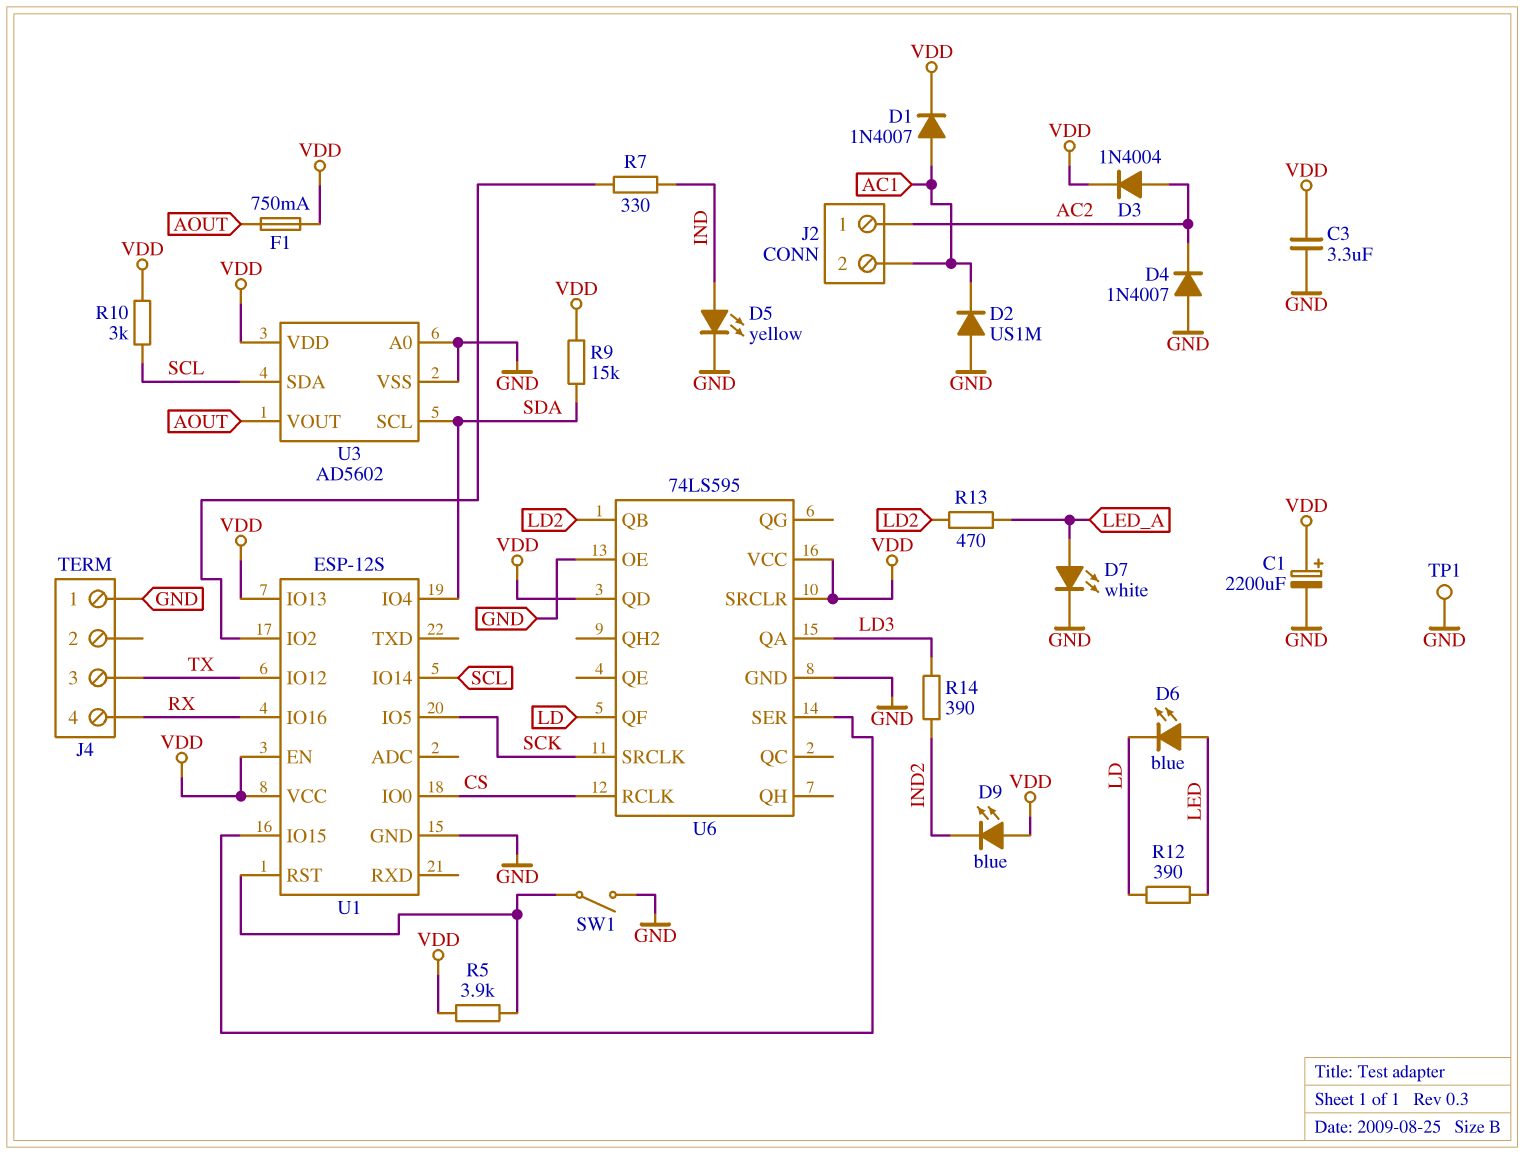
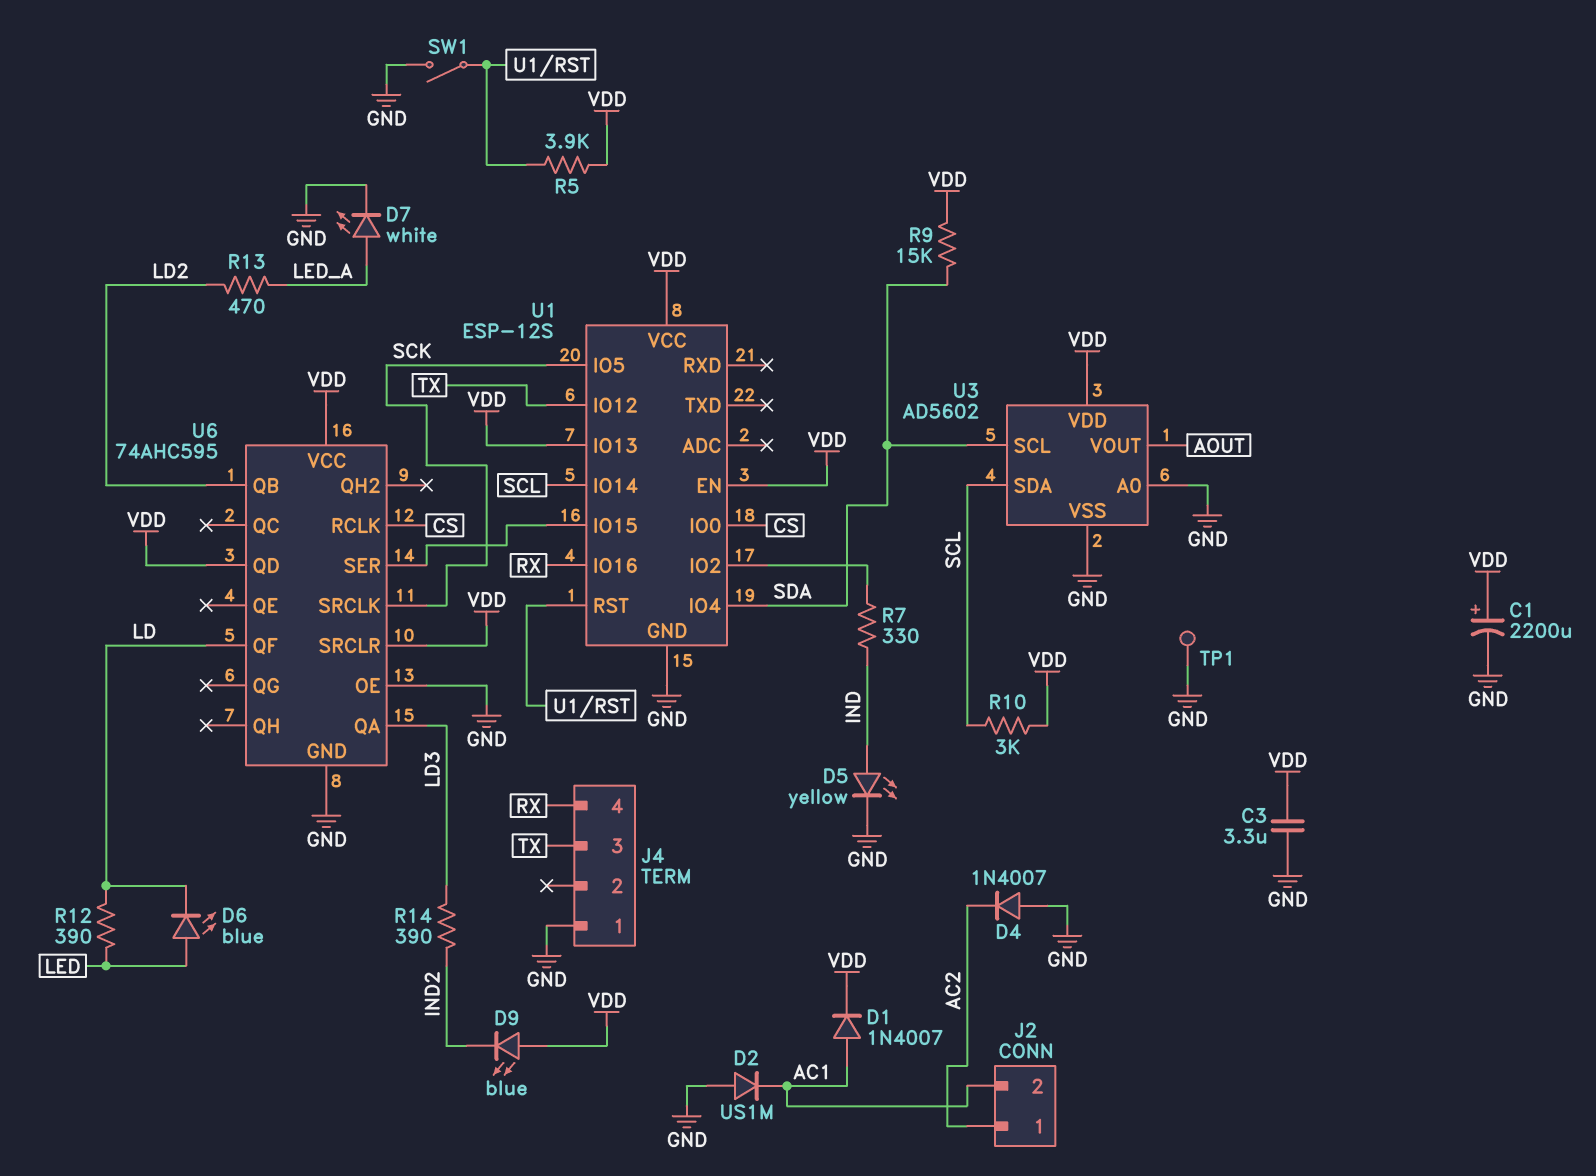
D3: diode 1N4004 (A AC2, K VDD) -> none
F1: 750mA (AOUT, VDD) -> none
U6: 74LS595 -> 74AHC595

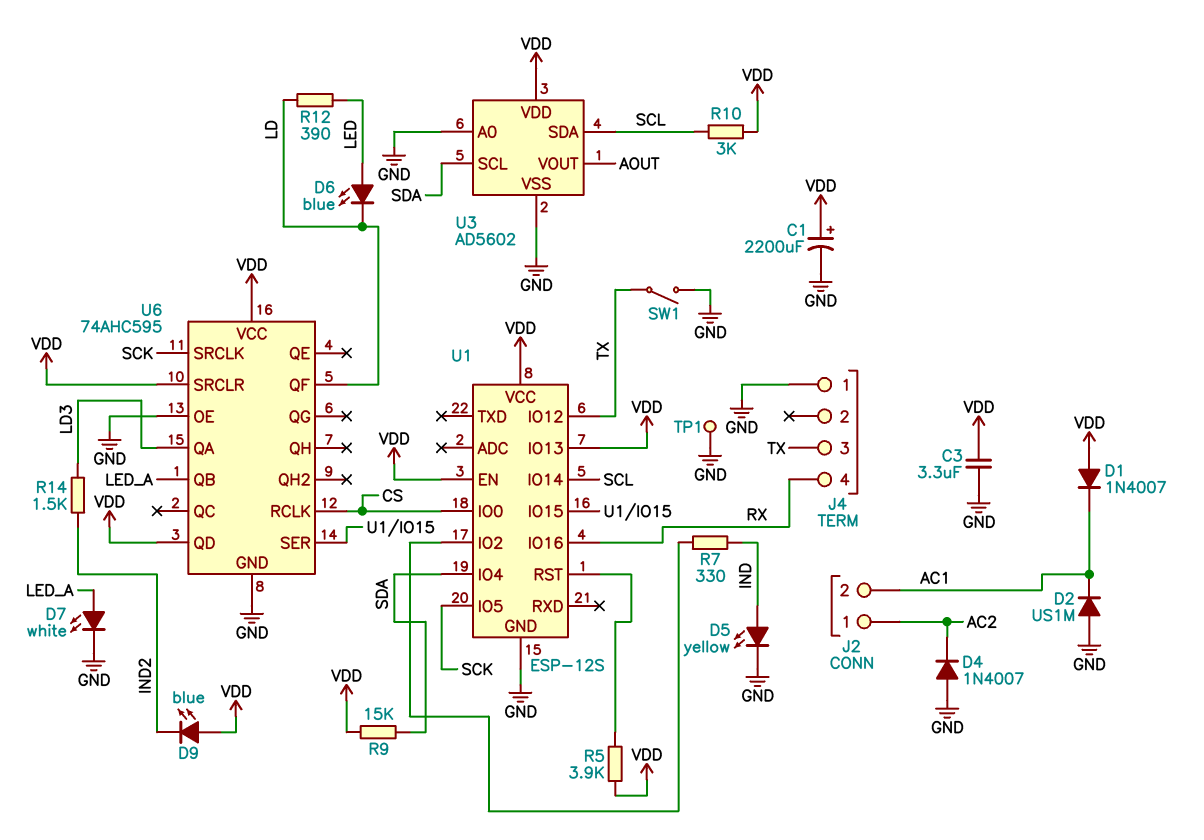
D1: diode 1N4007 (A AC1, K VDD) -> diode 1N4007 (A VDD, K AC1)
R13: 470 (LD2, LED_A) -> none
R14: 390 (IND2, LD3) -> 1.5k (IND2, LD3)
SW1: switch (GND, U1/RST) -> switch (GND, TX)
U6 pin QB: LD2 -> LED_A

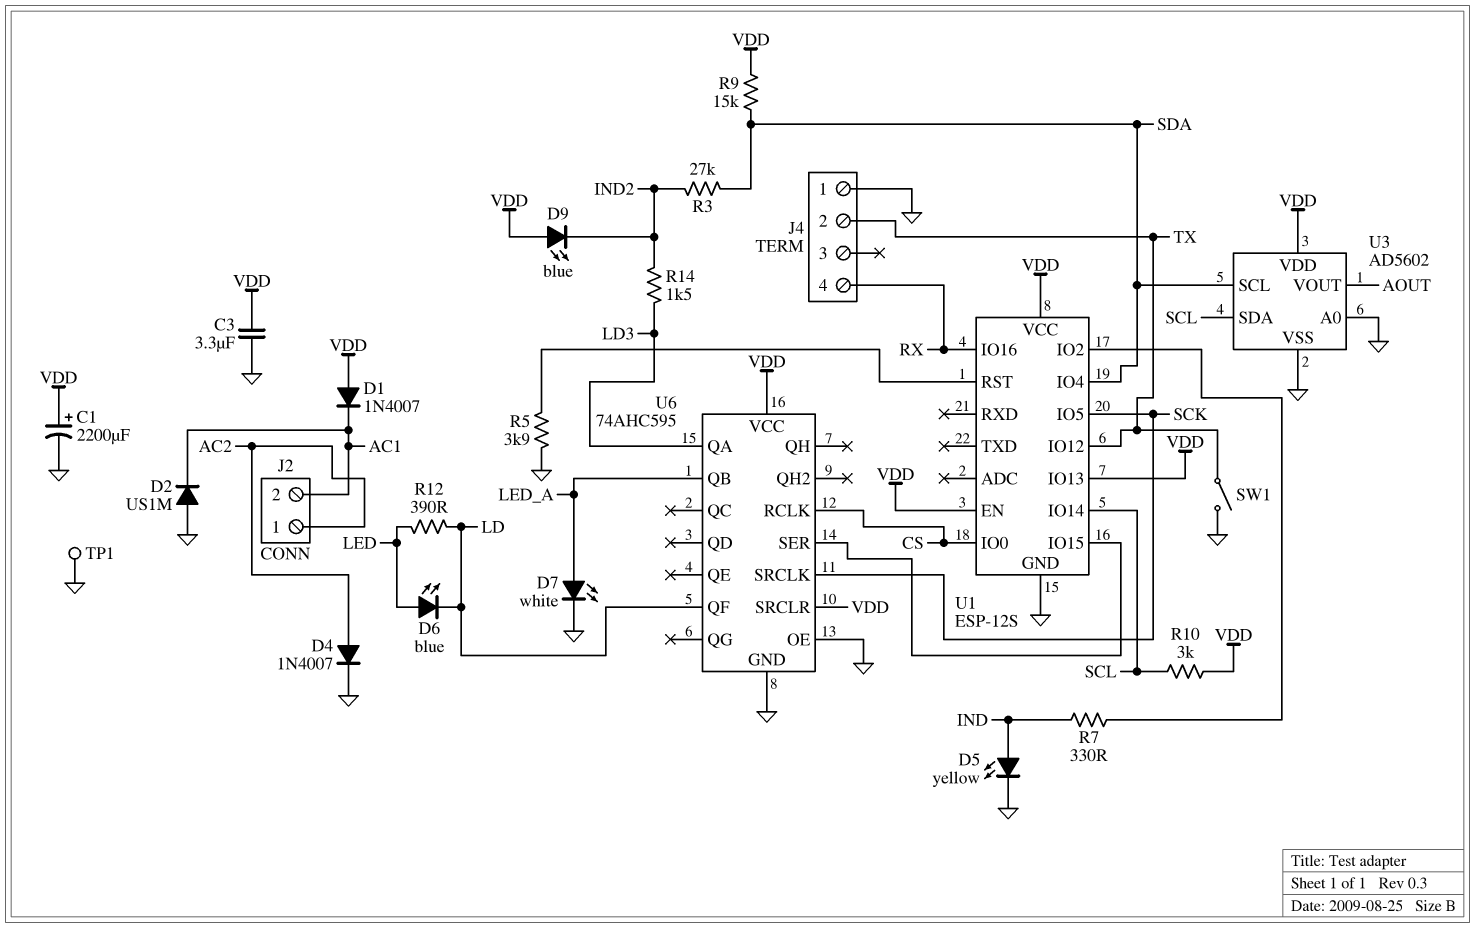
D4: diode 1N4007 (A GND, K AC2) -> diode 1N4007 (A AC2, K GND)
J4 pin 2: none -> TX
J4 pin 3: TX -> none
R3: none -> 27k (IND2, SDA)
R5: 3.9k (U1/RST, VDD) -> 3.9k (GND, U1/RST)
U6 pin QD: VDD -> none

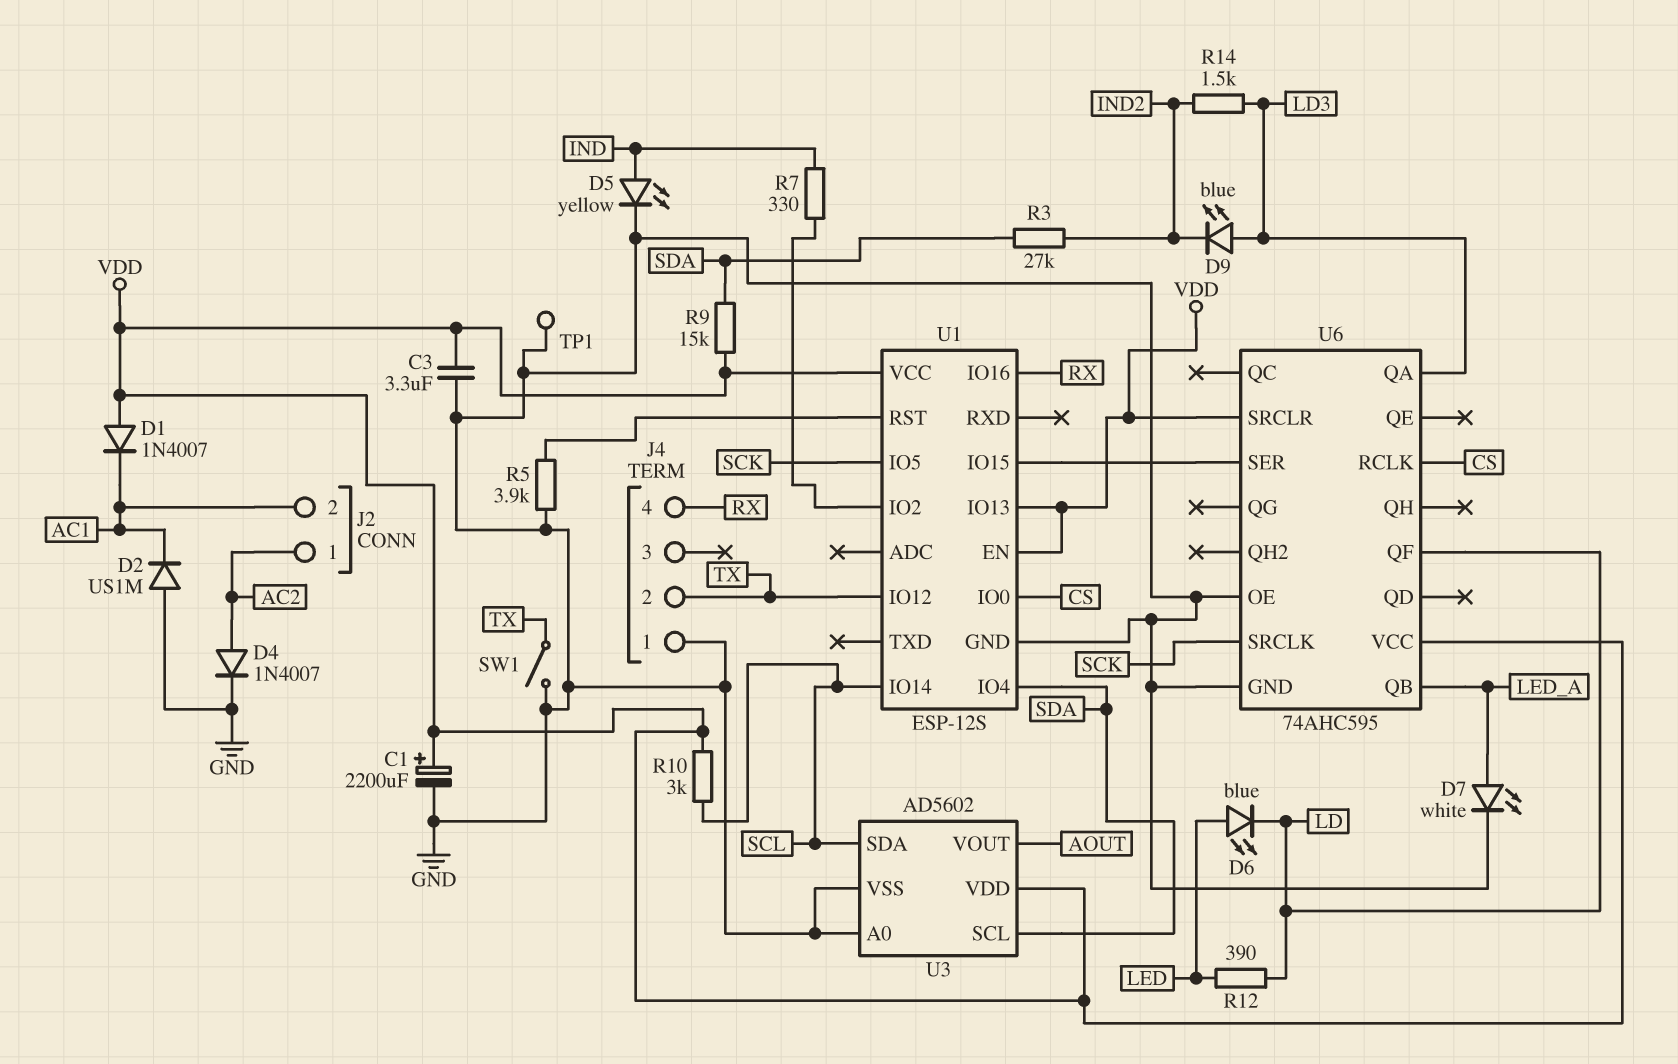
D9: LED blue (A VDD, K IND2) -> LED blue (A LD3, K IND2)

